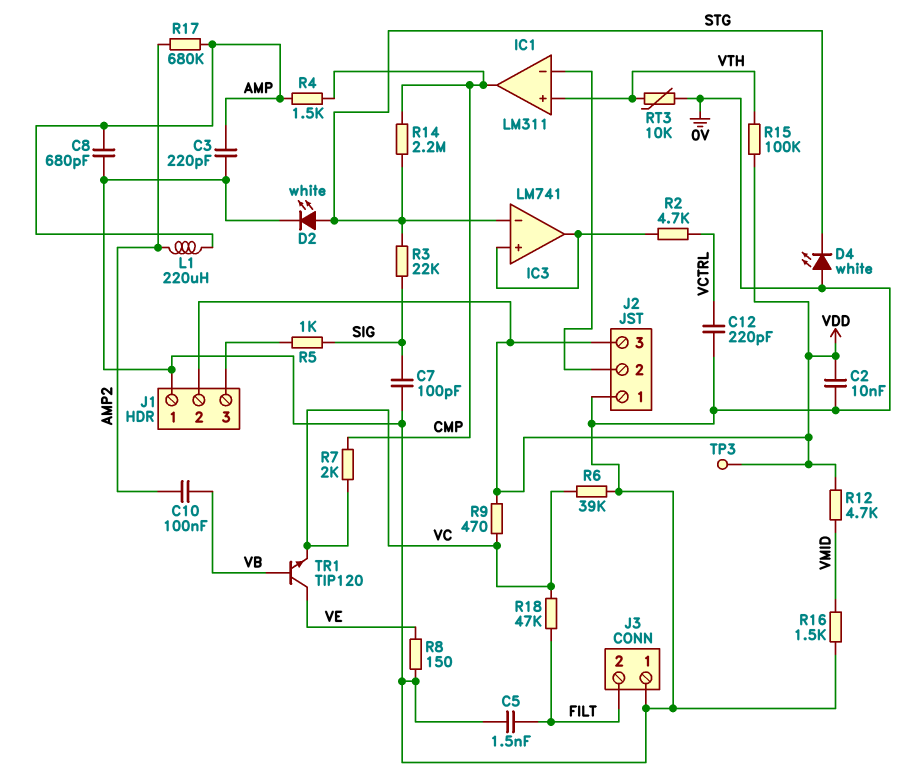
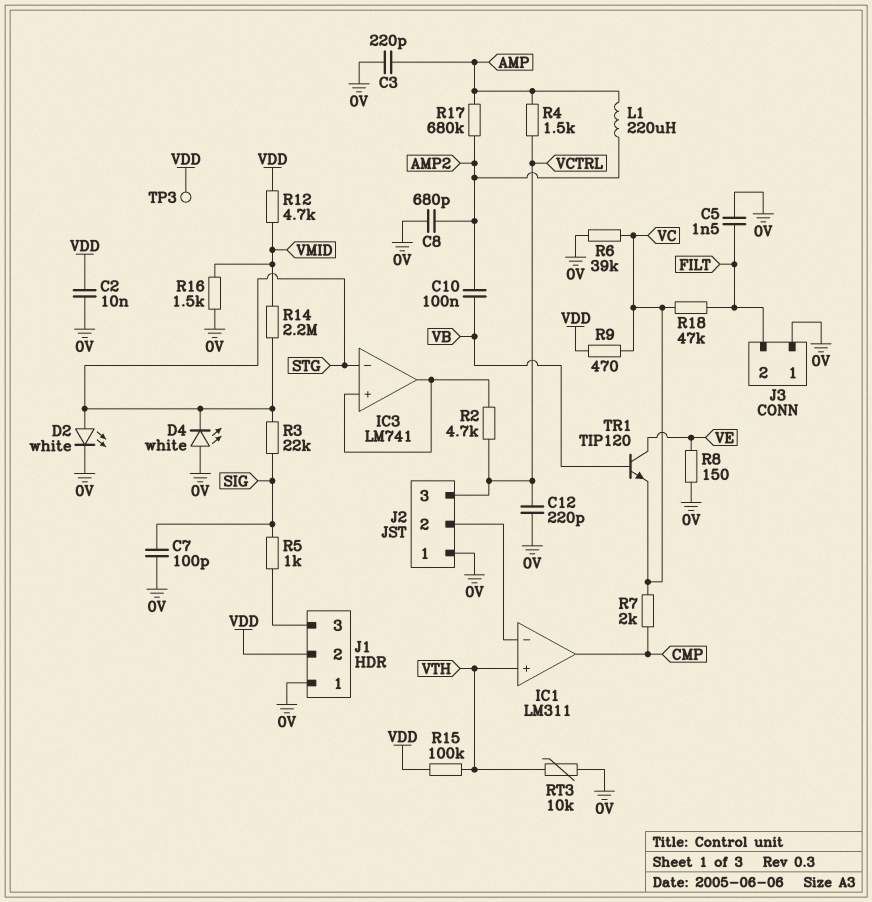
C8: 680pF (0V, AMP) -> 680pF (0V, AMP2)
J2 pin 3: VDD -> VCTRL
R4: 1.5k (AMP, CMP) -> 1.5k (AMP, VCTRL)
R14: 2.2M (CMP, STG) -> 2.2M (STG, VMID)

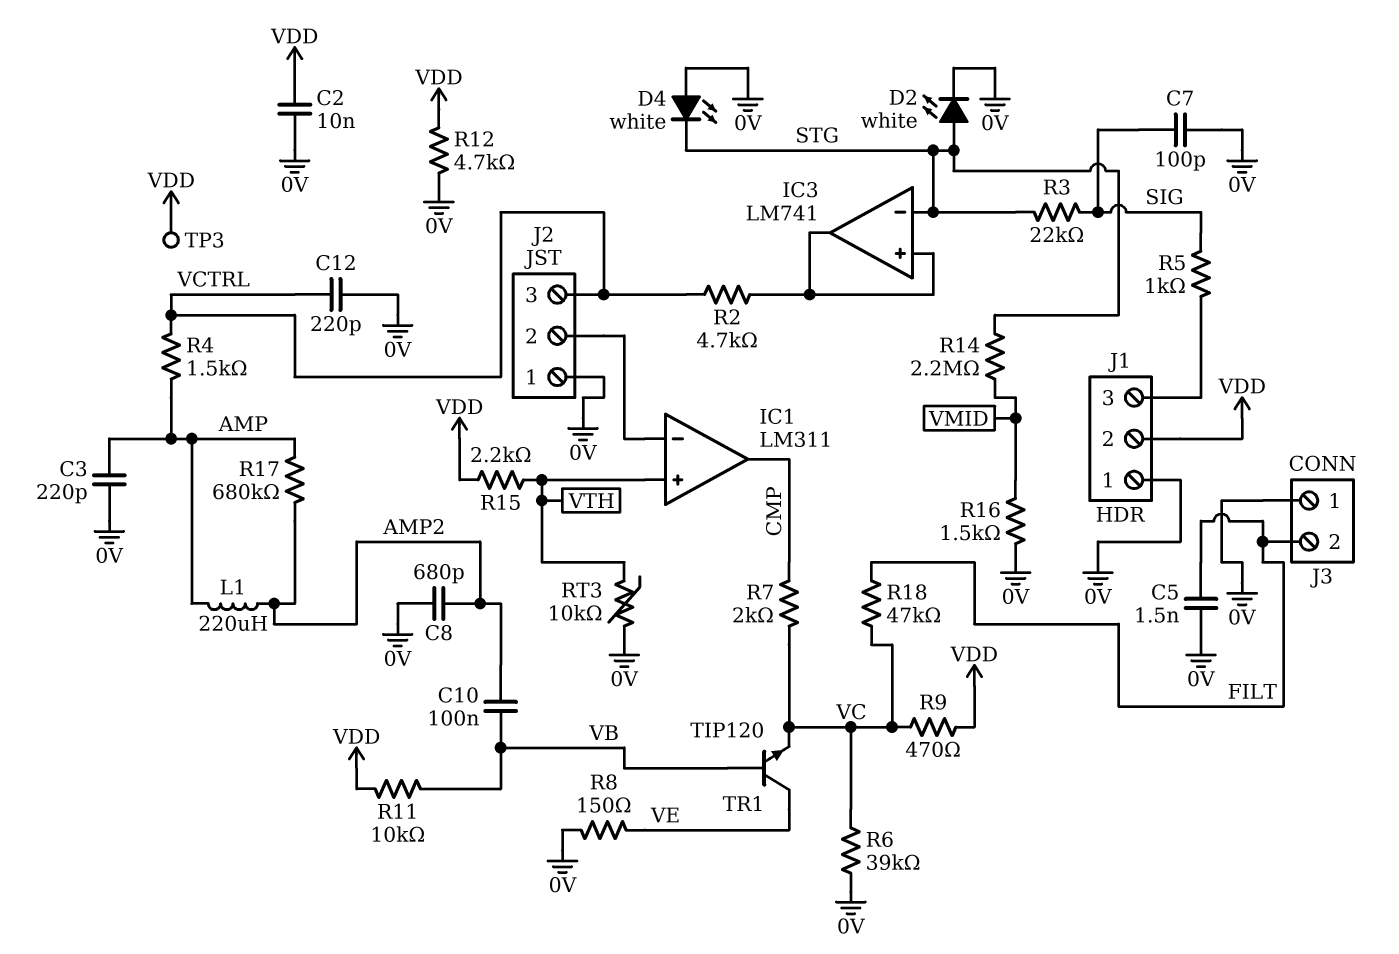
R11: none -> 10k (VB, VDD)
R12: 4.7k (VDD, VMID) -> 4.7k (0V, VDD)
R15: 100k (VDD, VTH) -> 2.2k (VDD, VTH)

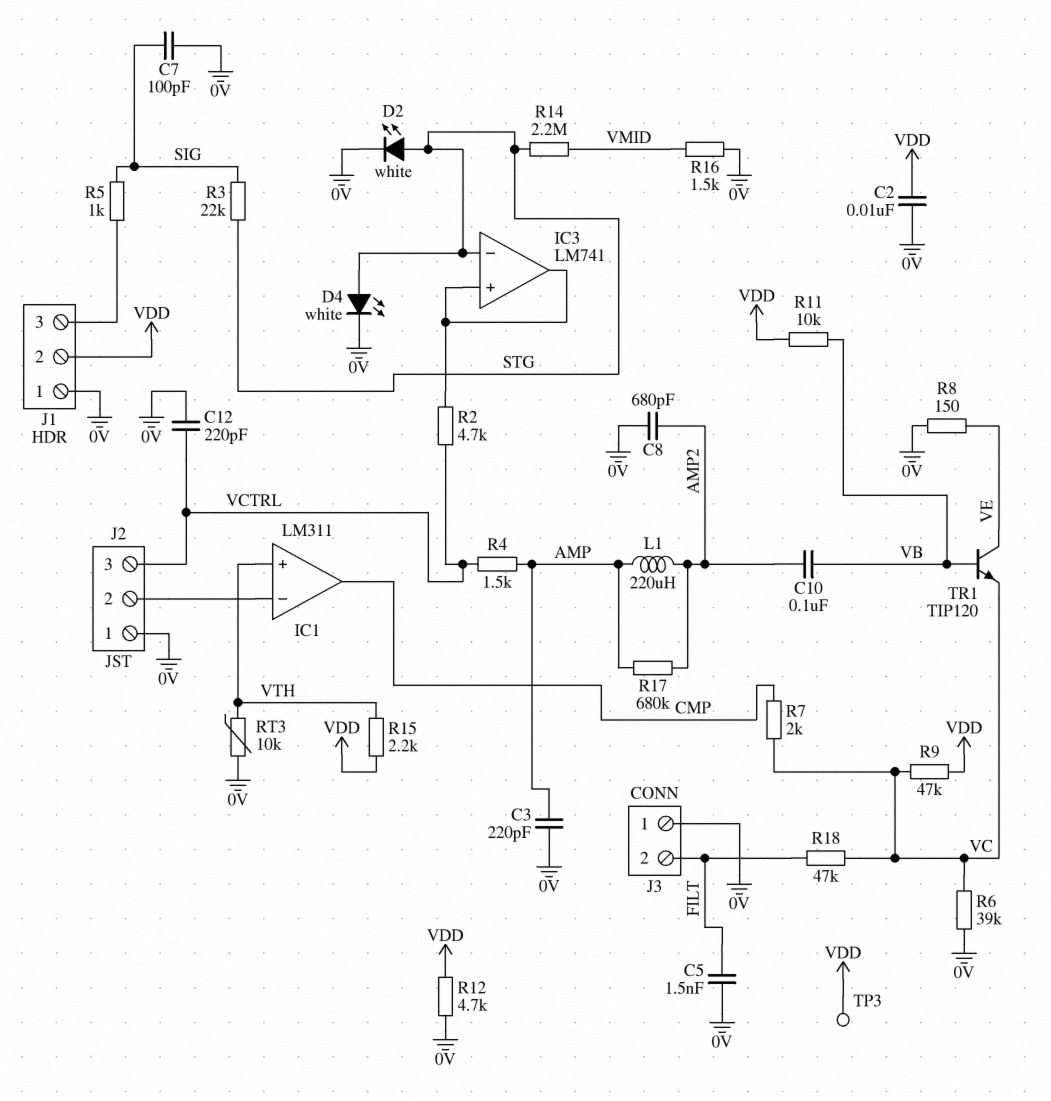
D4: LED white (A 0V, K STG) -> LED white (A STG, K 0V)
R9: 470 (VC, VDD) -> 47k (VC, VDD)

